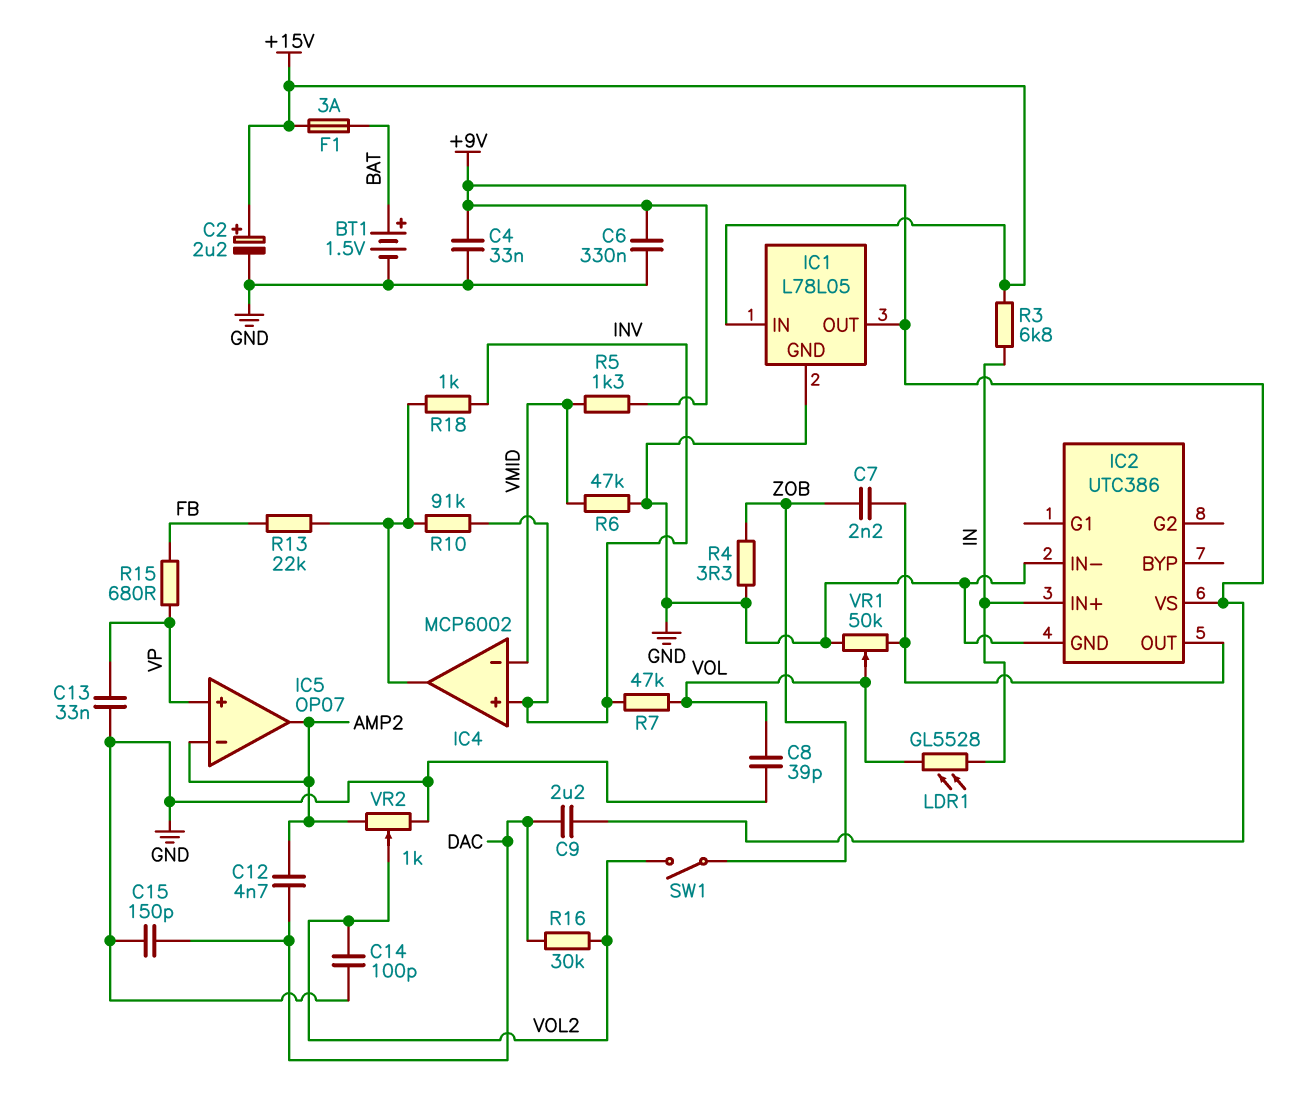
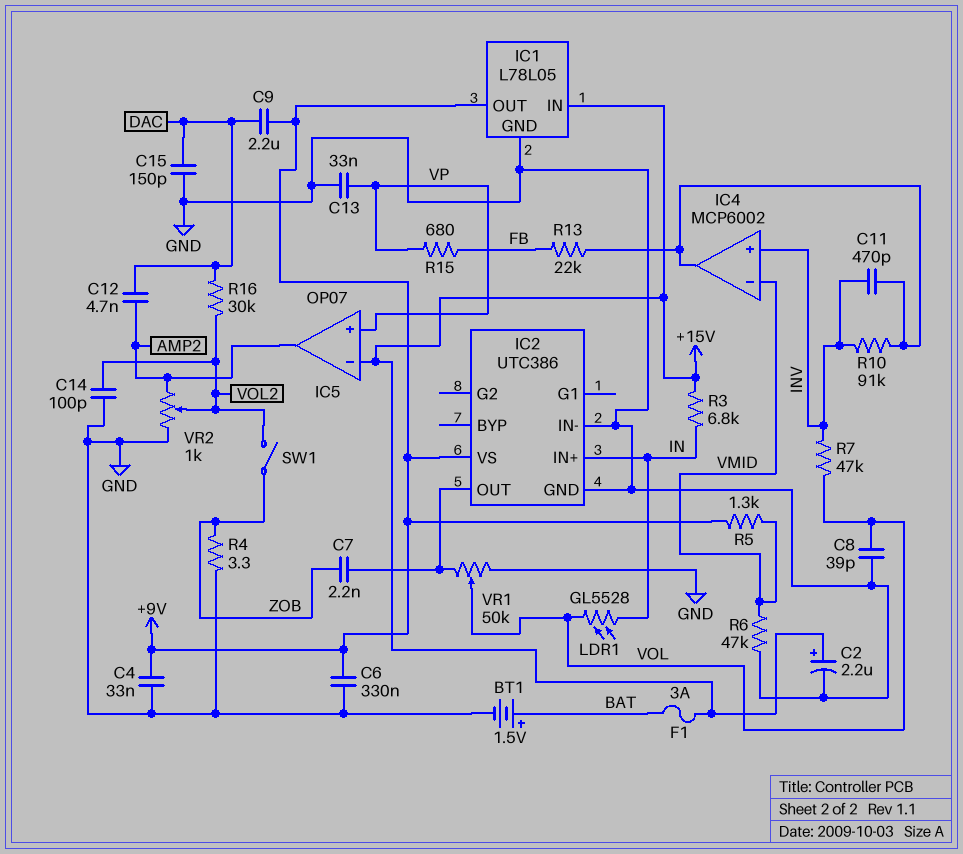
C11: none -> 470pF (IC4/out, INV)
IC5 pin in-: AMP2 -> +15V
R18: 1k (IC4/out, INV) -> none

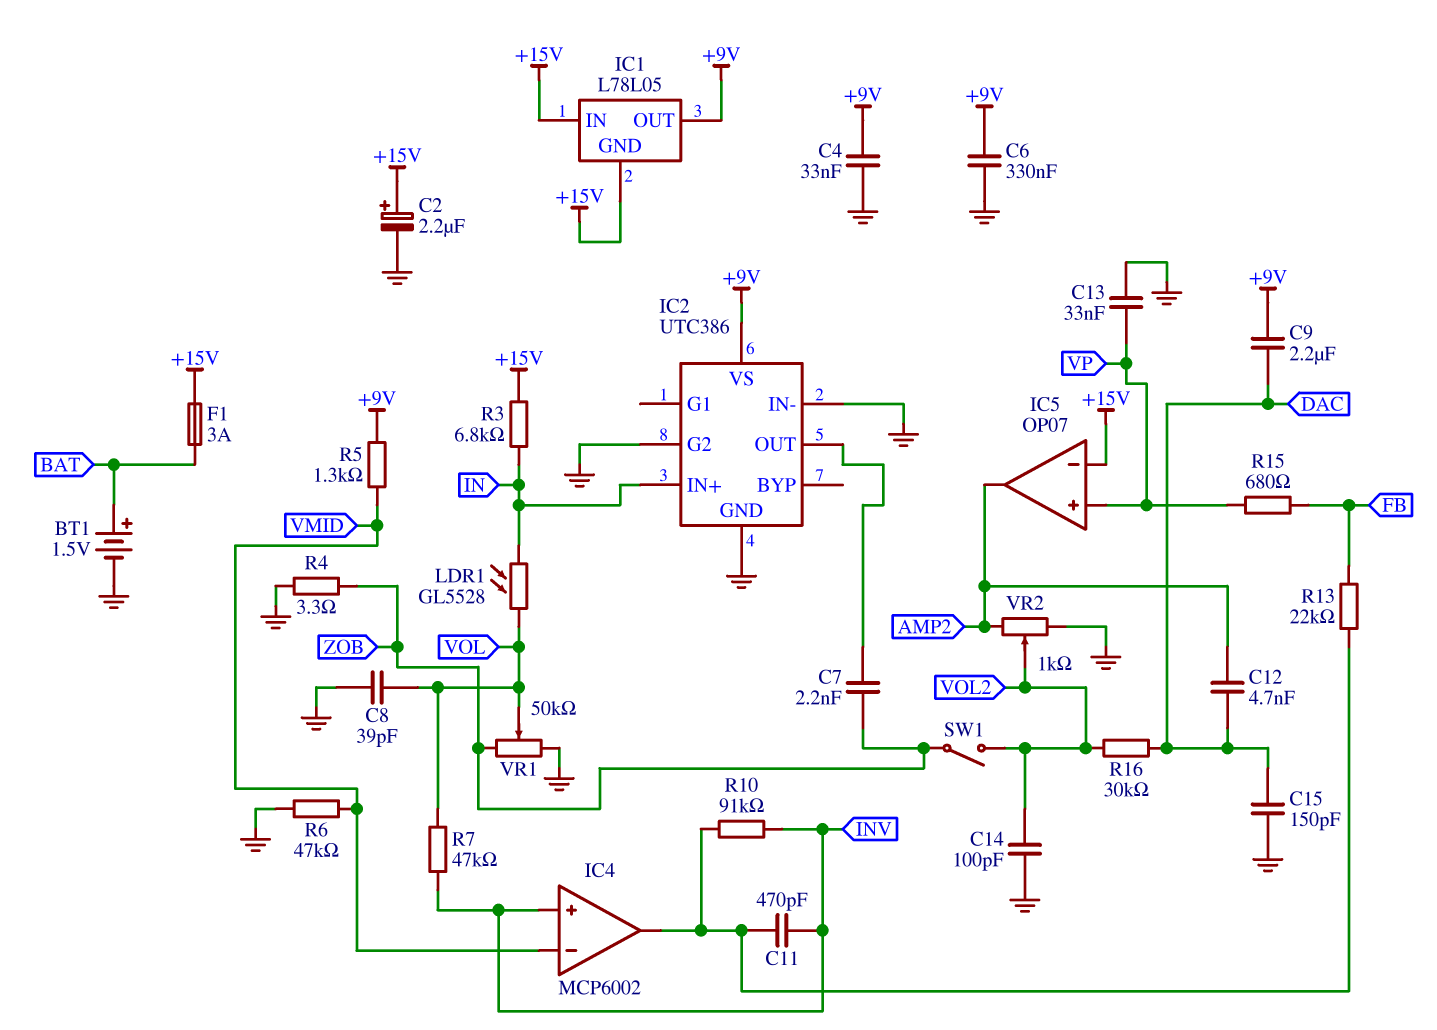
IC1 pin GND: GND -> +15V
IC2 pin G2: none -> GND
VR1: 50k (GND, IC2/OUT, wiper VOL) -> 50k (GND, ZOB, wiper VOL)

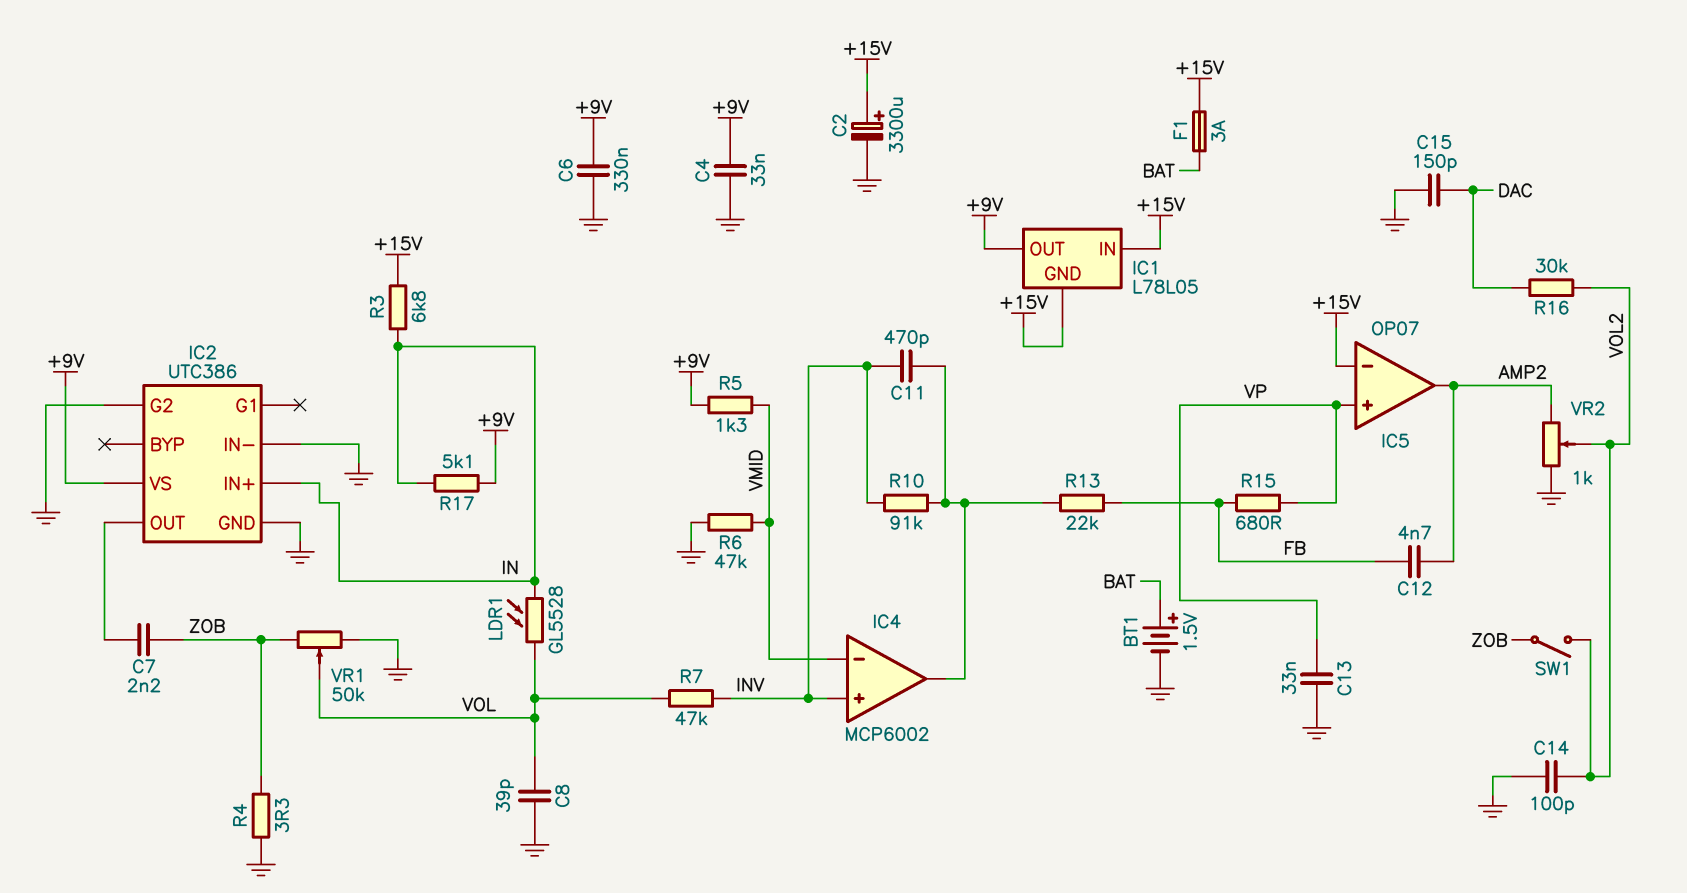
C2: 2.2uF (plus +15V, minus GND) -> 3300uF (plus +15V, minus GND)
C9: 2.2uF (+9V, DAC) -> none
C12: 4.7nF (AMP2, DAC) -> 4.7nF (AMP2, FB)
R17: none -> 5.1k (+9V, IN)

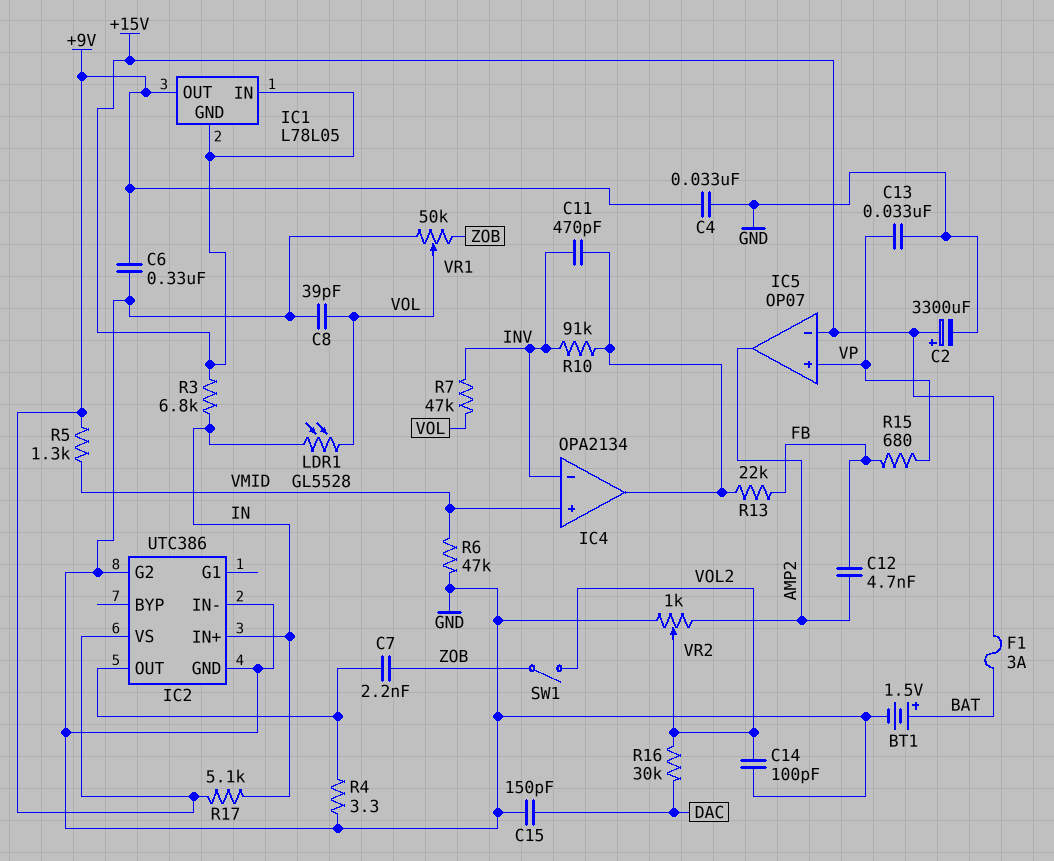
IC4: MCP6002 -> OPA2134
IC4 pin in+: INV -> VMID
IC4 pin in-: VMID -> INV
R4: 3.3 (GND, ZOB) -> 3.3 (GND, IC2/OUT)

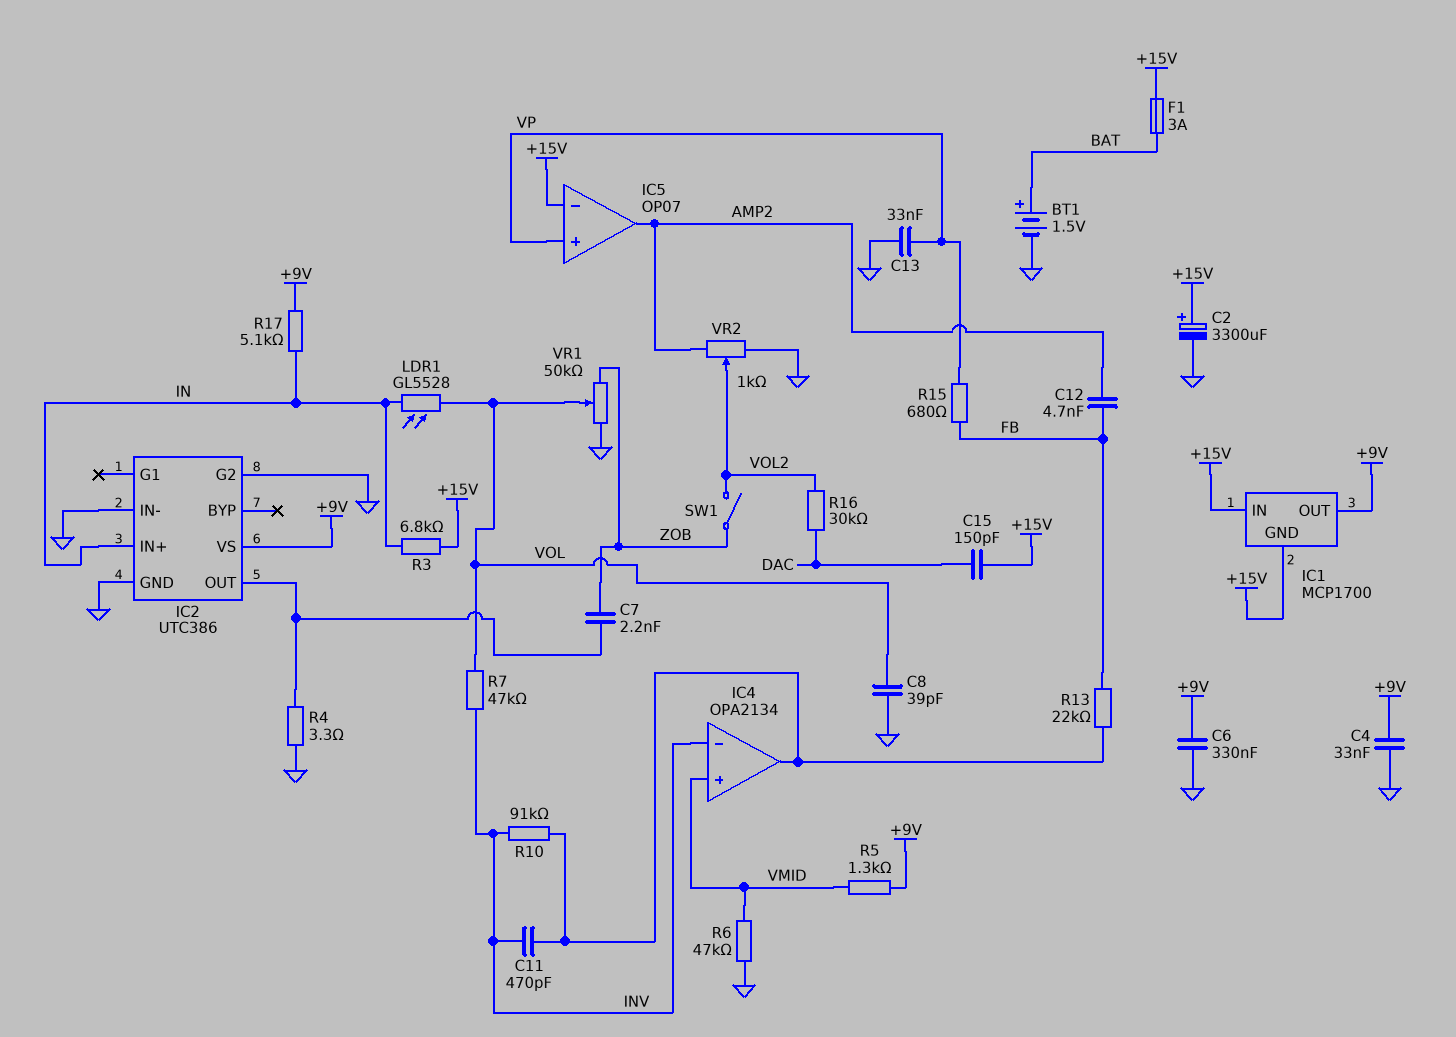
C14: 100pF (GND, VOL2) -> none
C15: 150pF (DAC, GND) -> 150pF (+15V, DAC)
IC1: L78L05 -> MCP1700

